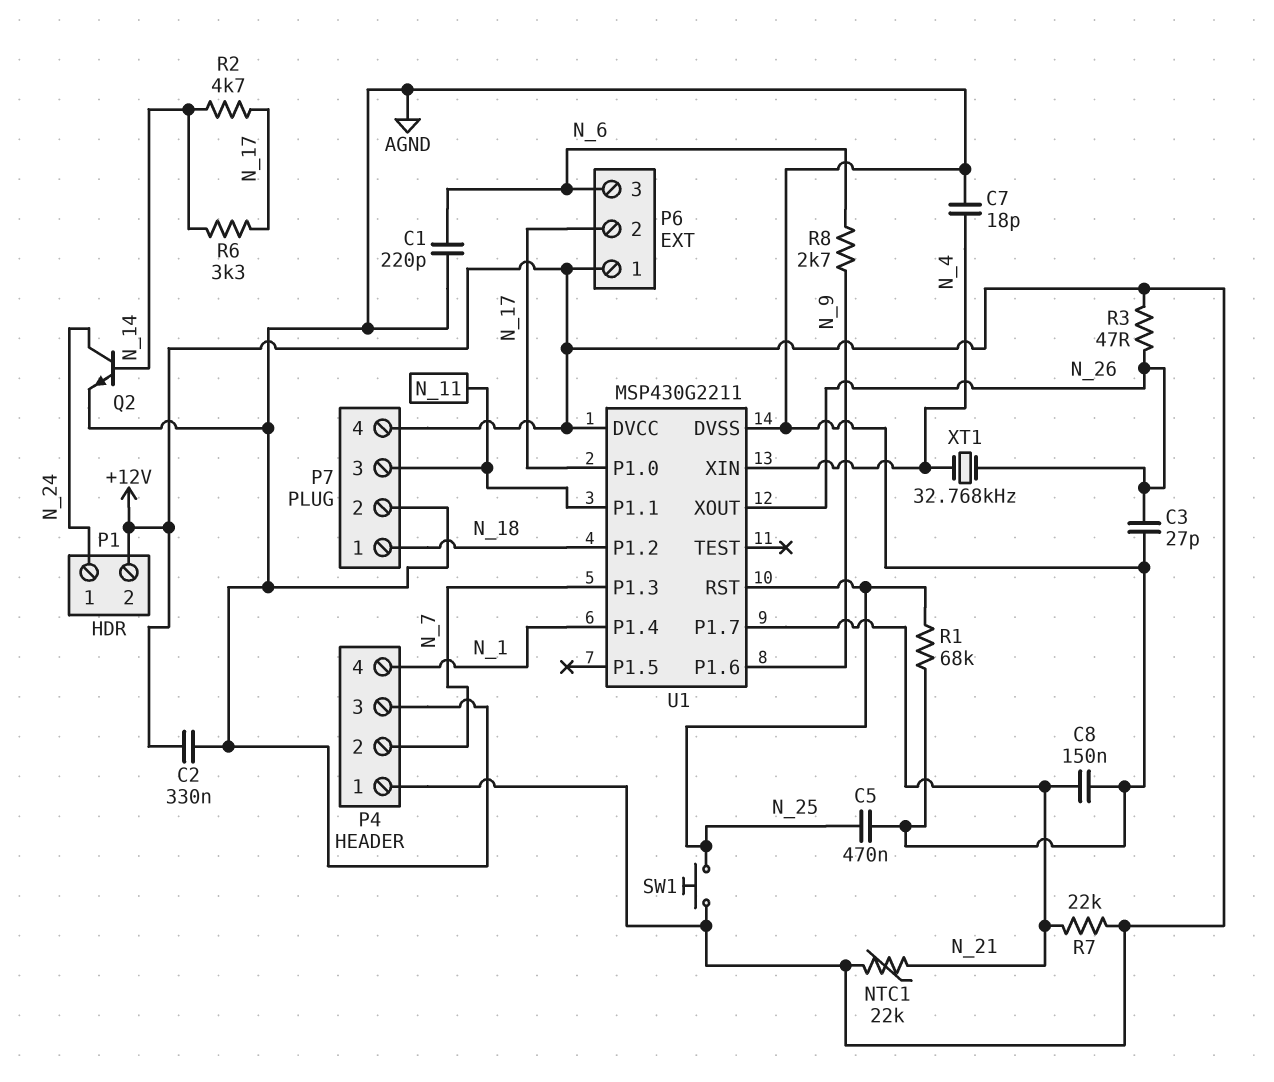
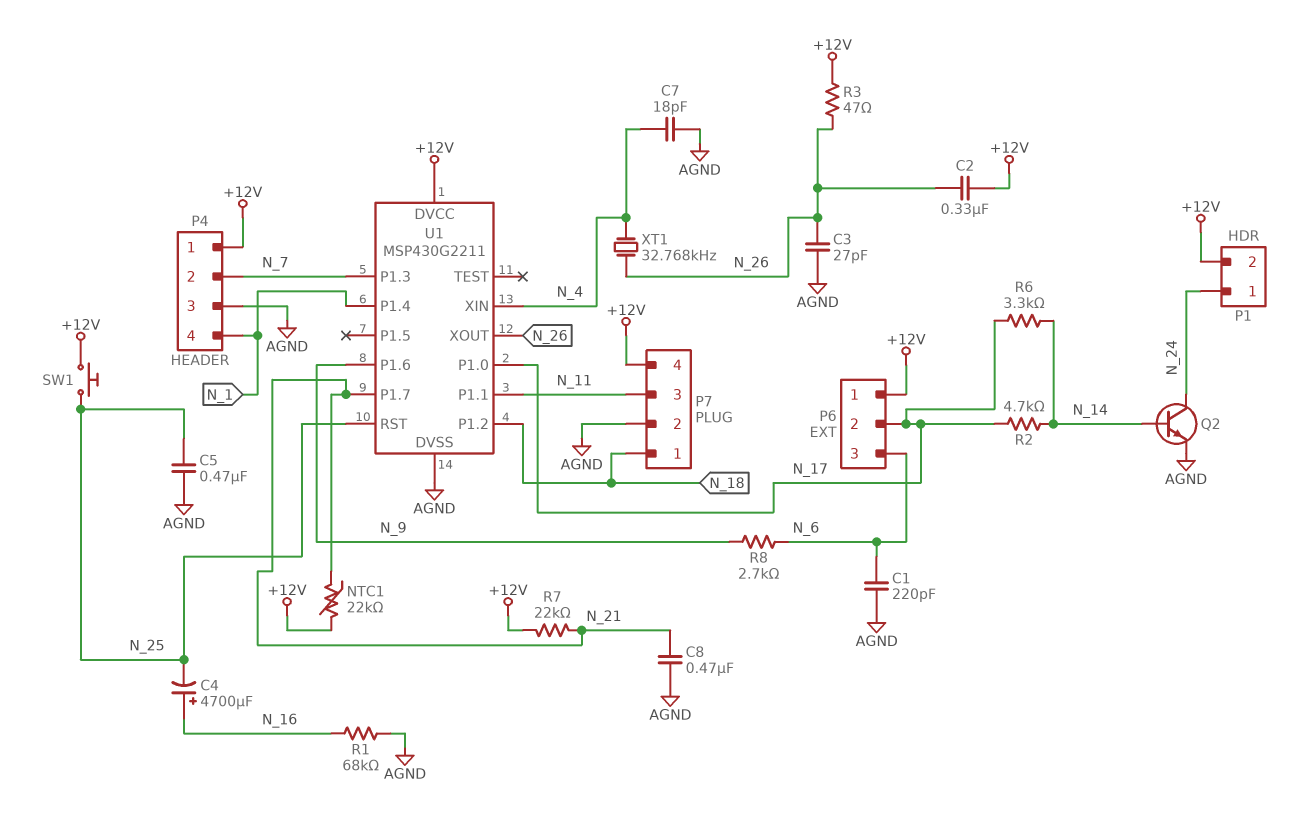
C2: 330nF (+12V, AGND) -> 330nF (+12V, N_26)
C4: none -> 4700uF (plus N_16, minus N_25)
C8: 150nF (AGND, N_21) -> 470nF (AGND, N_21)
R1: 68k (AGND, N_25) -> 68k (AGND, N_16)

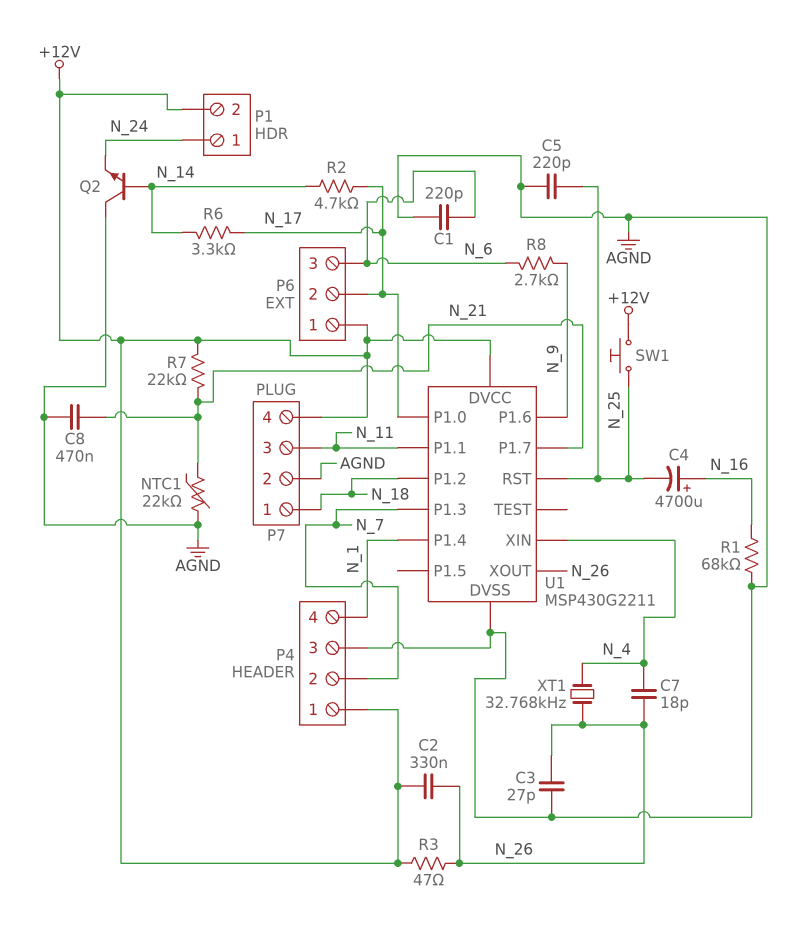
C5: 470nF (AGND, N_25) -> 220pF (AGND, N_25)
C7: 18pF (AGND, N_4) -> 18pF (N_4, N_26)
NTC1: 22k (+12V, N_21) -> 22k (AGND, N_21)
Q2: NPN (B N_14, C N_24, E AGND) -> NPN (B N_14, C AGND, E N_24)

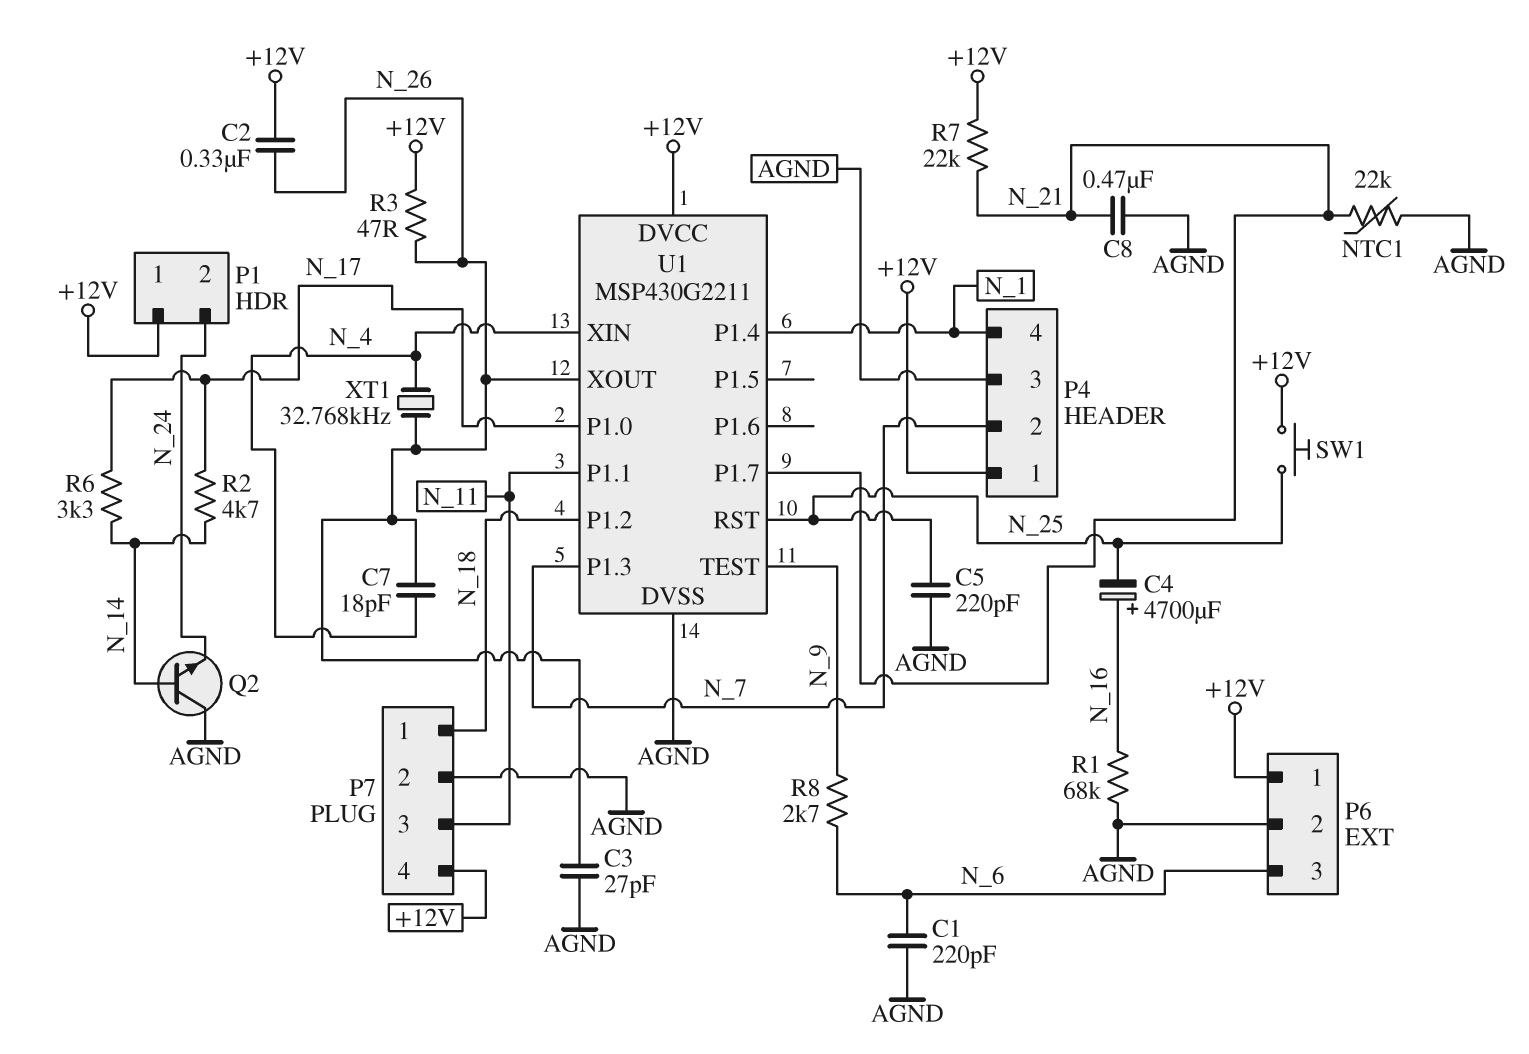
P1 pin 1: N_24 -> +12V
P1 pin 2: +12V -> N_24
P6 pin 2: N_17 -> AGND
U1 pin P1.6: N_9 -> none
U1 pin TEST: none -> N_9

